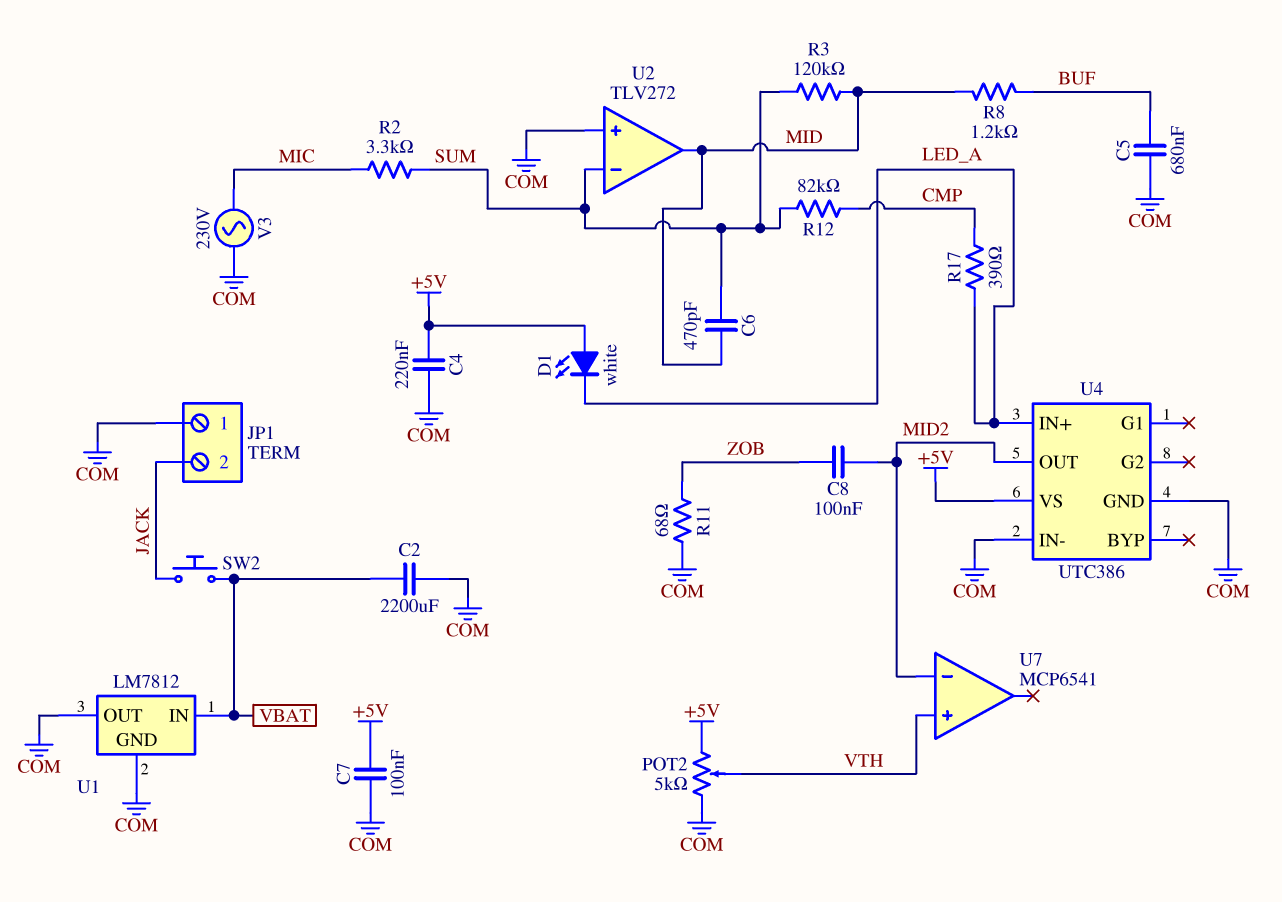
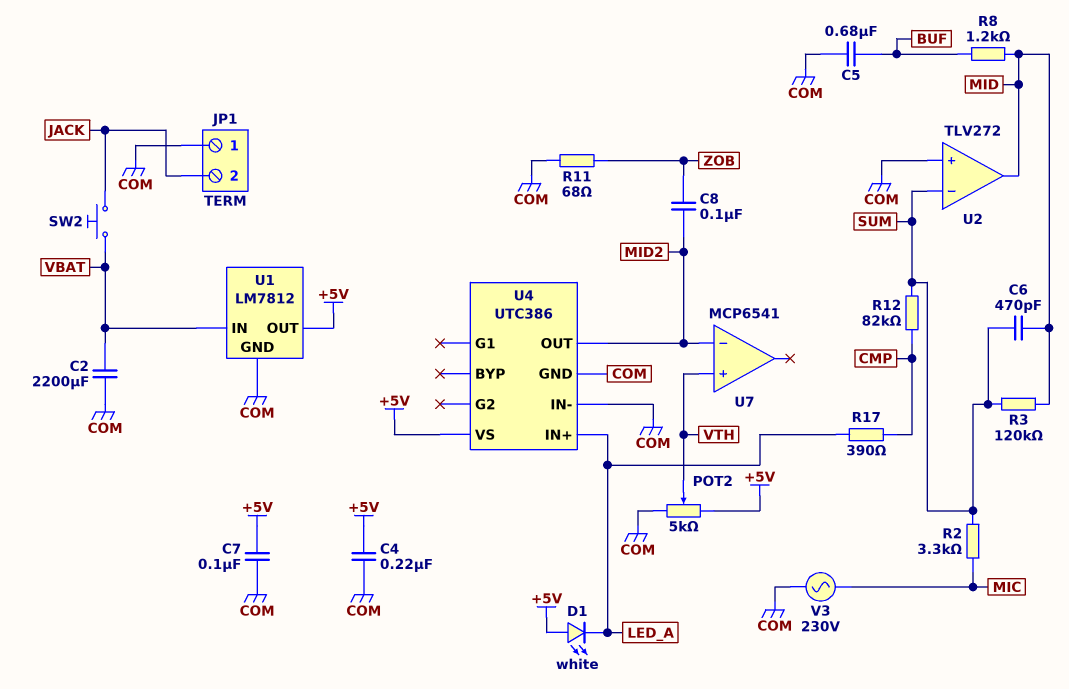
U1 pin OUT: COM -> +5V

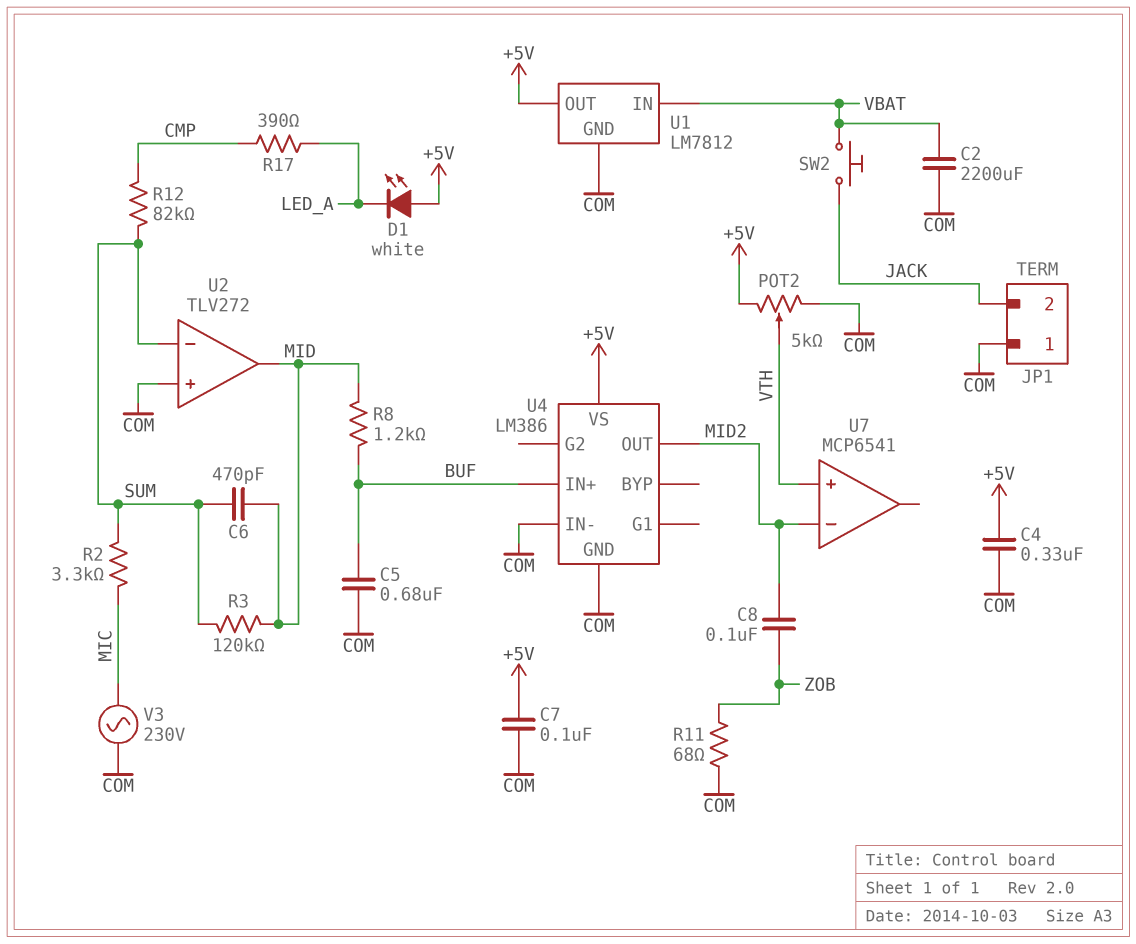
C4: 220nF (+5V, COM) -> 330nF (+5V, COM)
U4: UTC386 -> LM386
U4 pin IN+: LED_A -> BUF

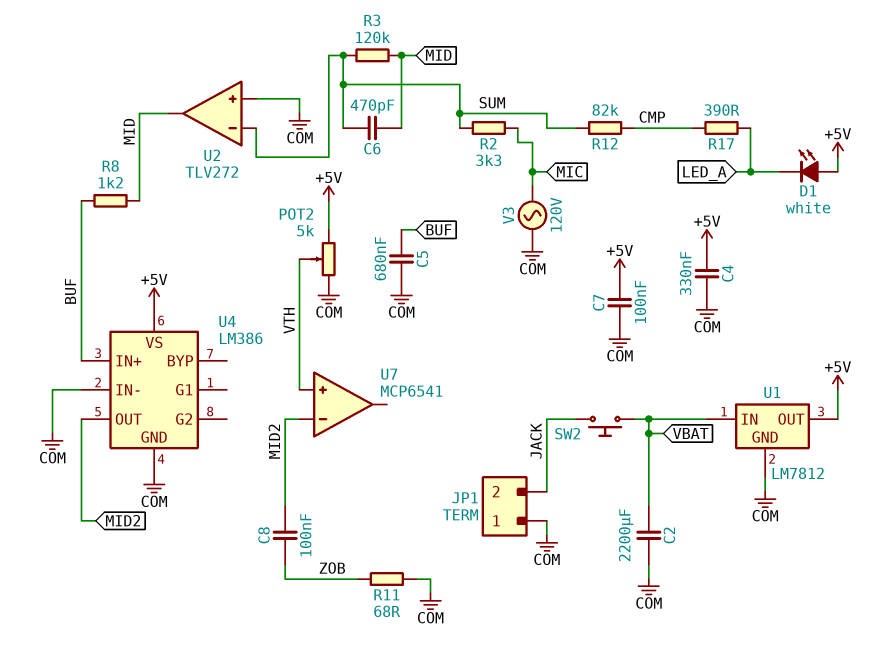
V3: AC 230V (COM, MIC) -> AC 120V (COM, MIC)

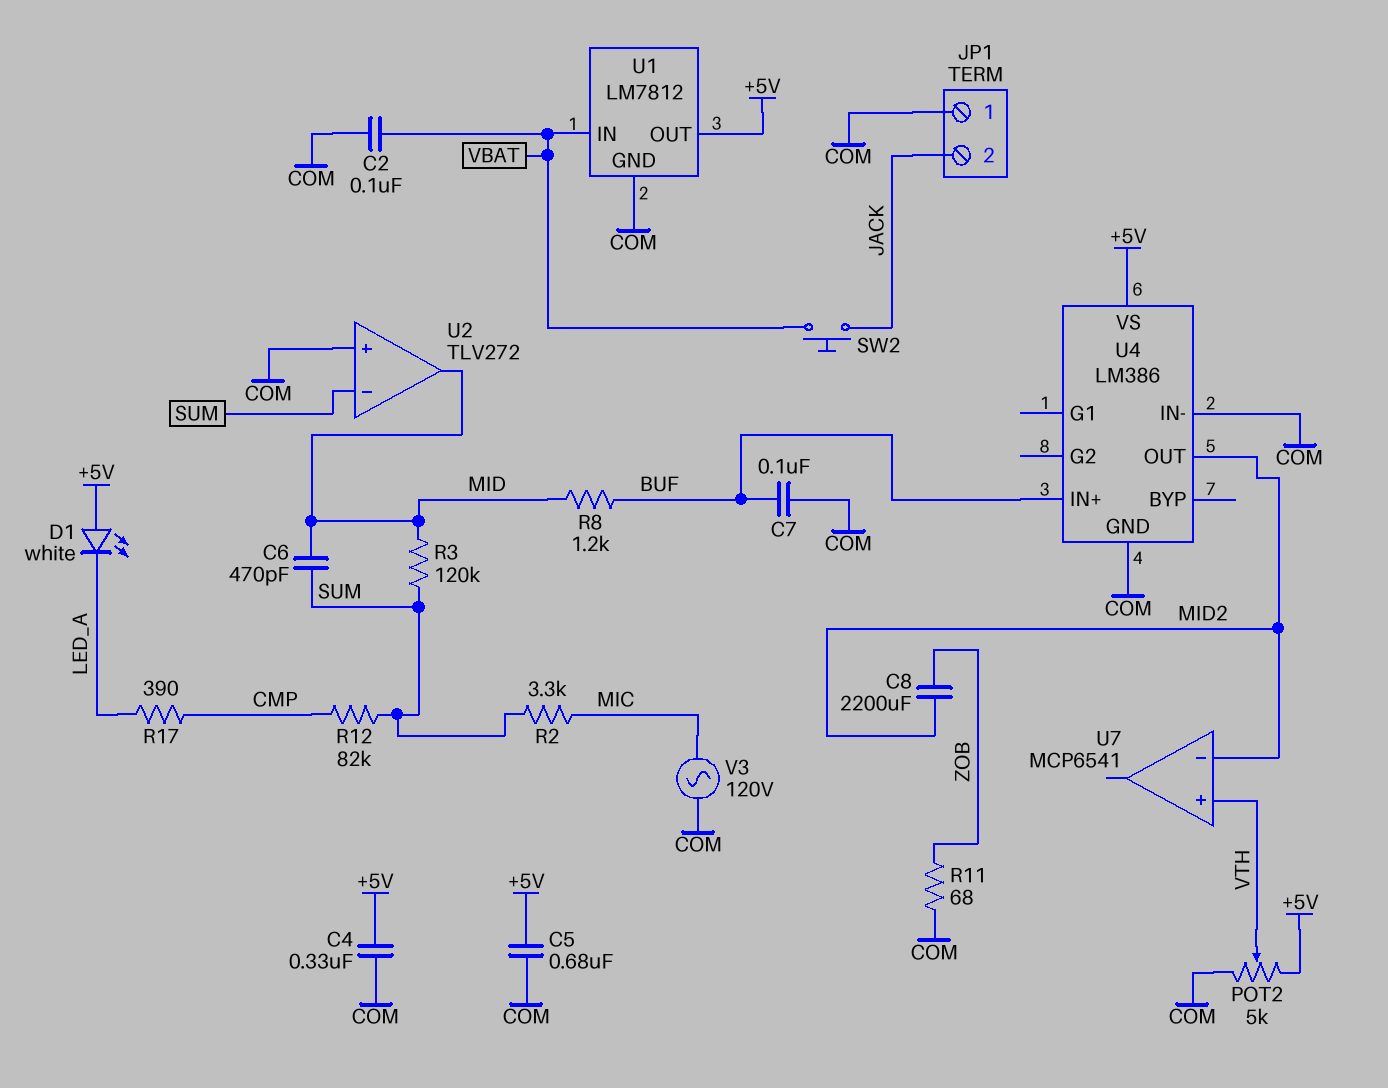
C2: 2200uF (COM, VBAT) -> 100nF (COM, VBAT)
C5: 680nF (BUF, COM) -> 680nF (+5V, COM)
C7: 100nF (+5V, COM) -> 100nF (BUF, COM)
C8: 100nF (MID2, ZOB) -> 2200uF (MID2, ZOB)

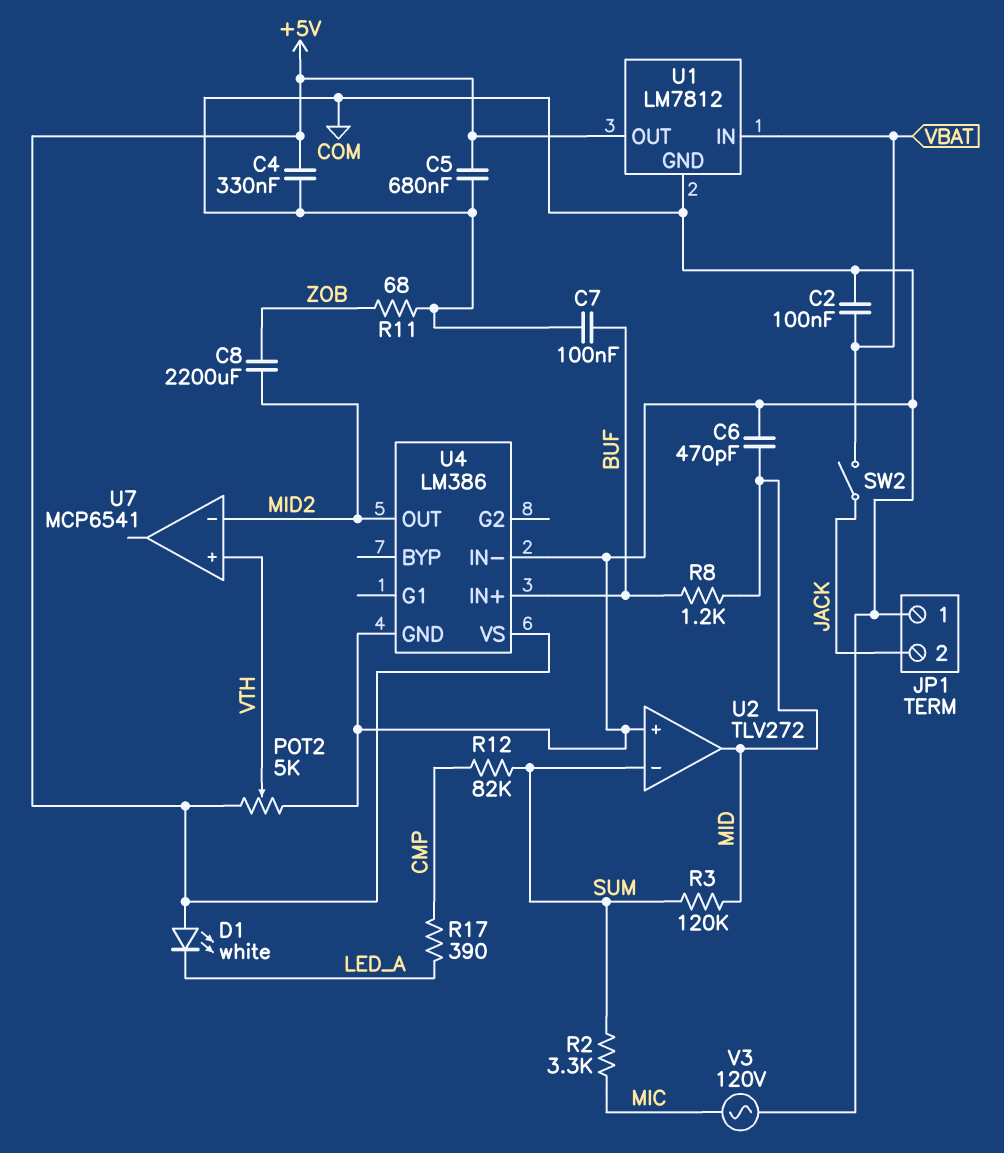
C6: 470pF (MID, SUM) -> 470pF (COM, MID)
SW2: button (JACK, VBAT) -> switch (JACK, VBAT)

